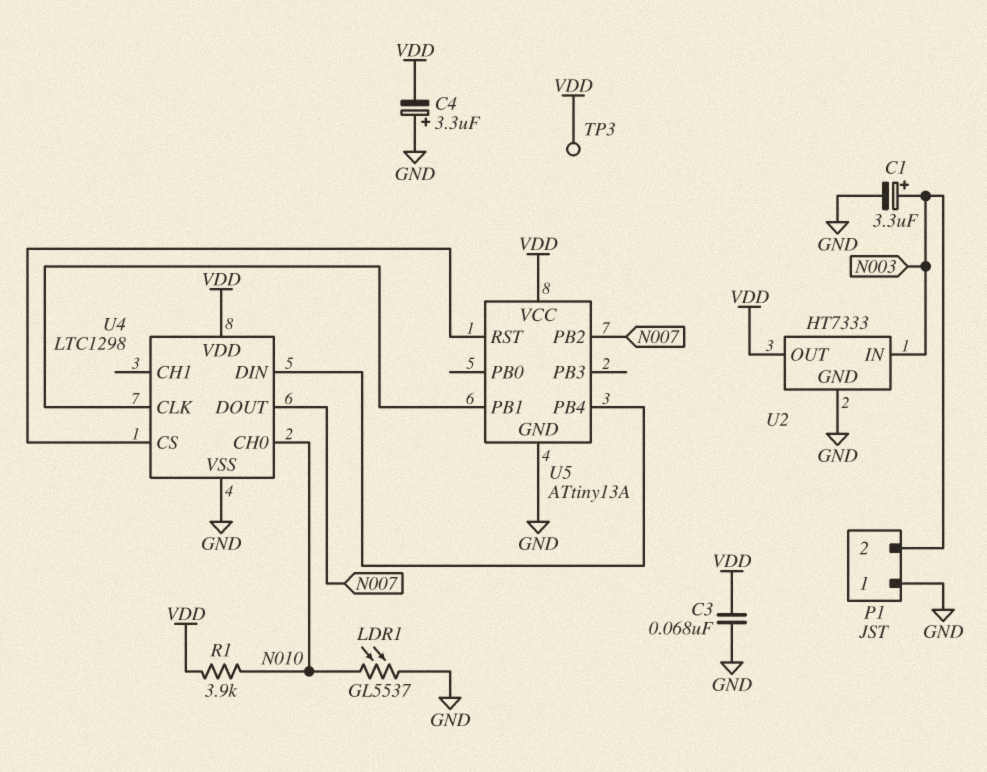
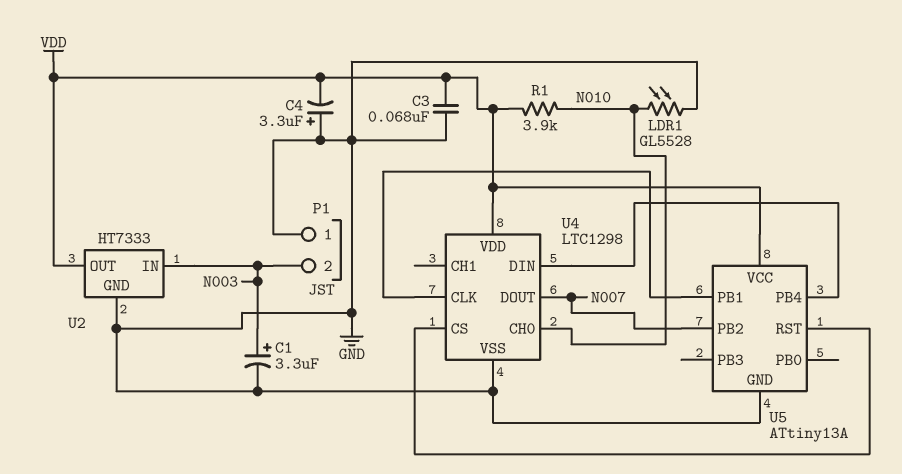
LDR1: GL5537 (GND, N010) -> GL5528 (GND, N010)
TP3: test point (VDD) -> none

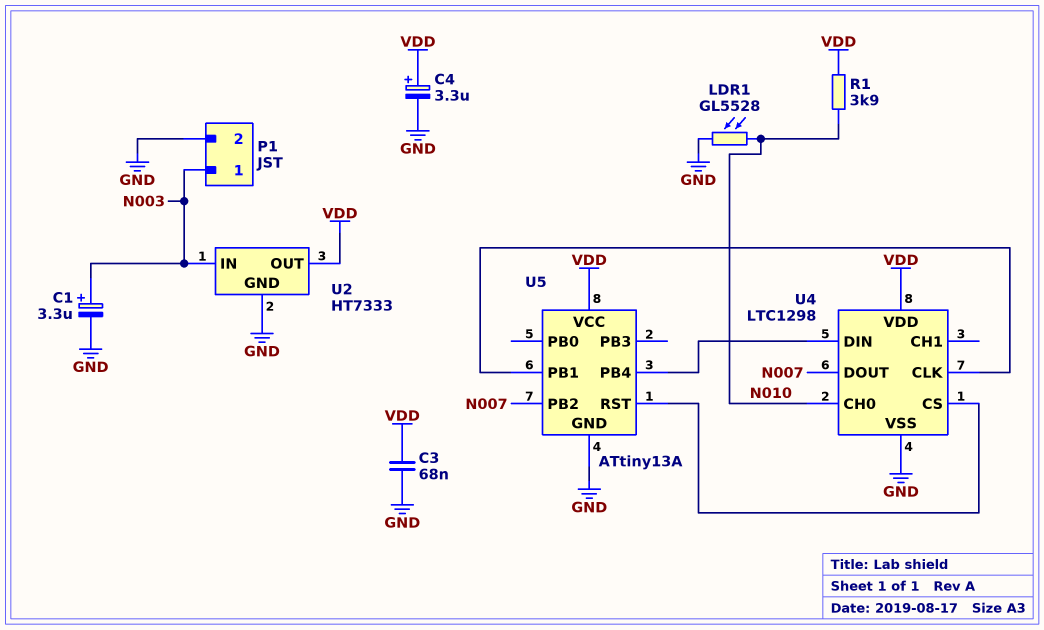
C4: 3.3uF (plus GND, minus VDD) -> 3.3uF (plus VDD, minus GND)
P1 pin 1: GND -> N003
P1 pin 2: N003 -> GND

